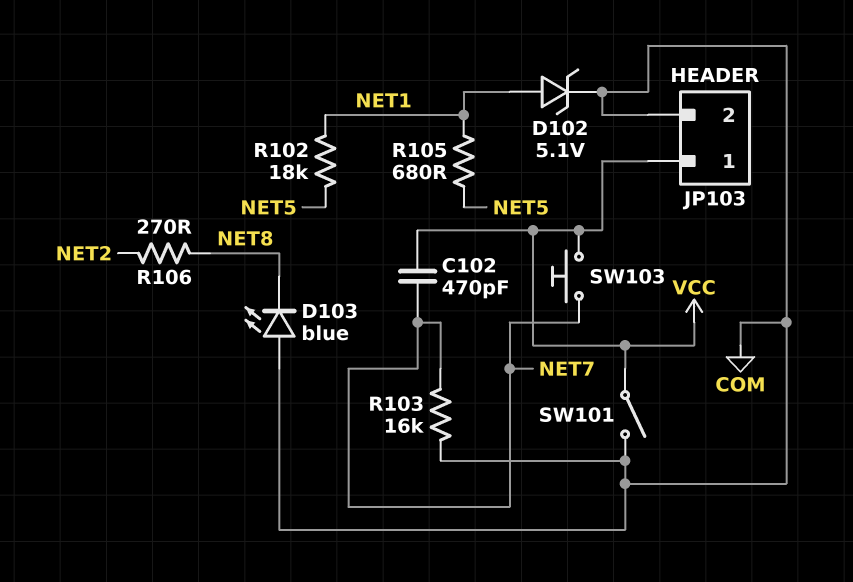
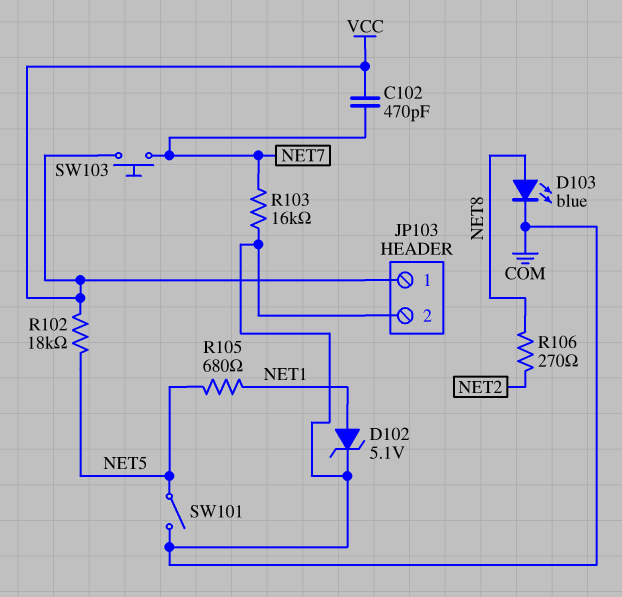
D103: LED blue (A COM, K NET8) -> LED blue (A NET8, K COM)
R102: 18k (NET1, NET5) -> 18k (NET5, VCC)
SW101: switch (COM, VCC) -> switch (COM, NET5)

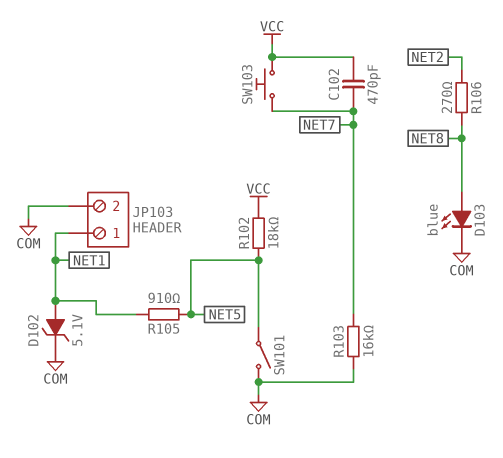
JP103 pin 1: VCC -> NET1
R105: 680 (NET1, NET5) -> 910 (NET1, NET5)

